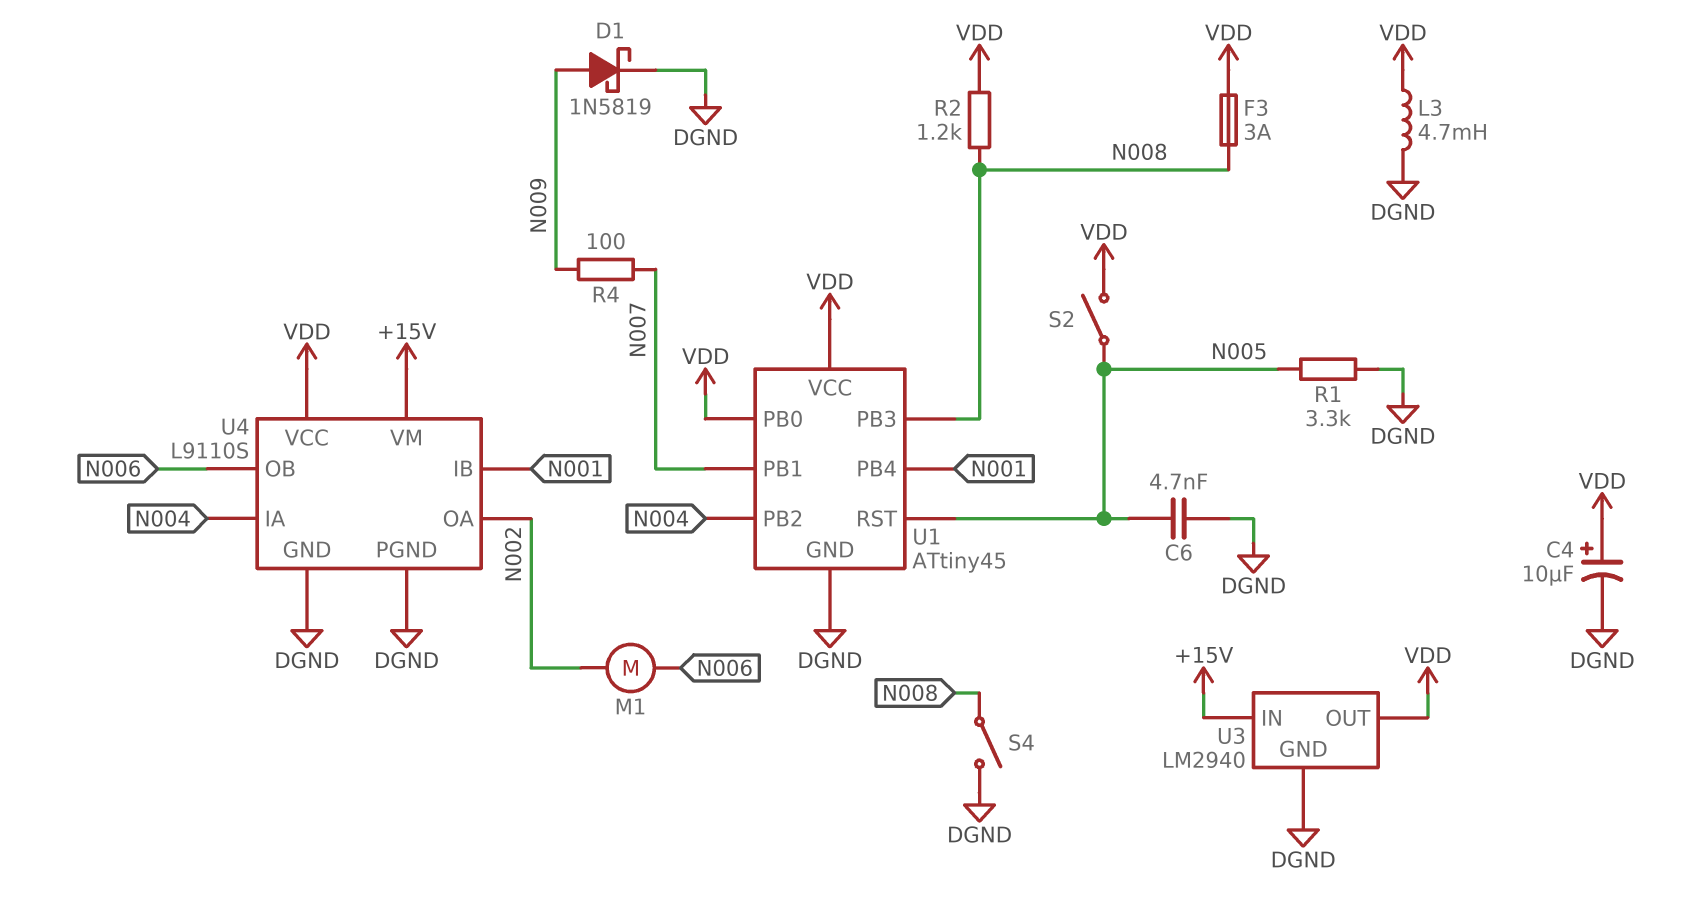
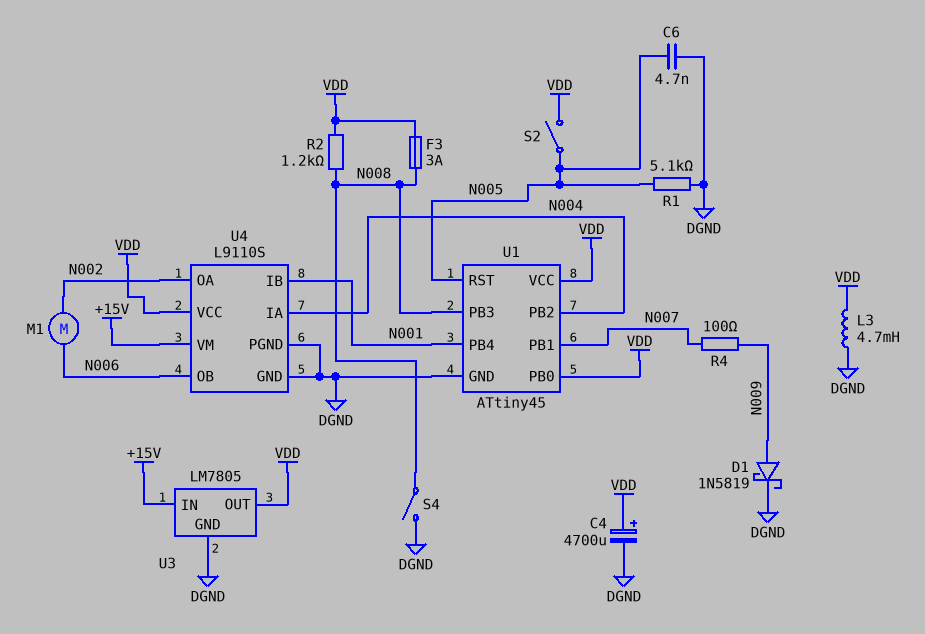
C4: 10uF (plus VDD, minus DGND) -> 4700uF (plus VDD, minus DGND)
R1: 3.3k (DGND, N005) -> 5.1k (DGND, N005)
U3: LM2940 -> LM7805

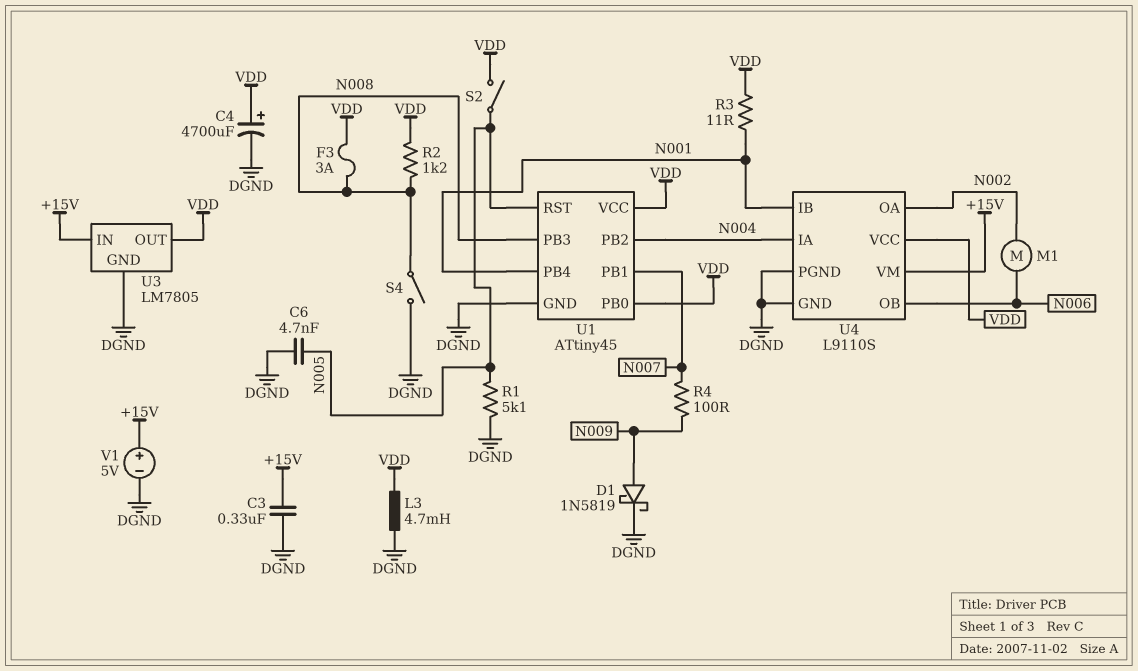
C3: none -> 330nF (+15V, DGND)
R3: none -> 11 (N001, VDD)
V1: none -> 5V (plus +15V, minus DGND)

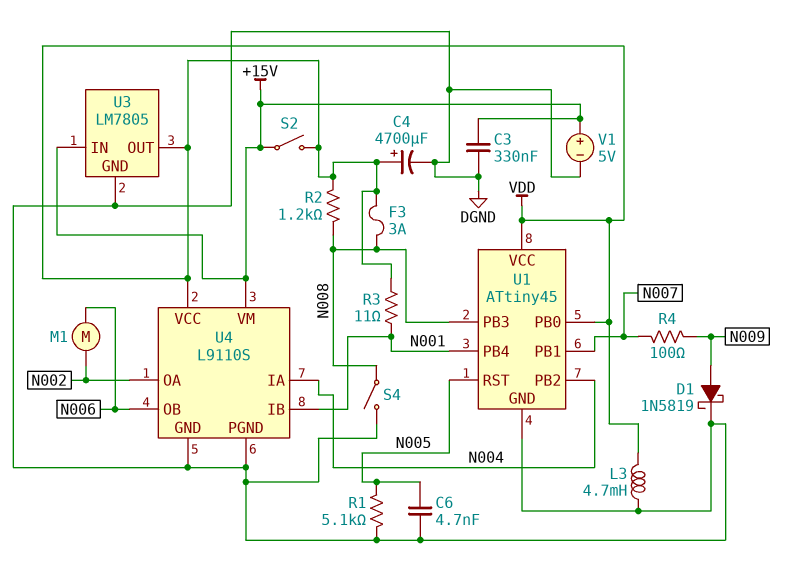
S2: switch (N005, VDD) -> switch (+15V, VDD)

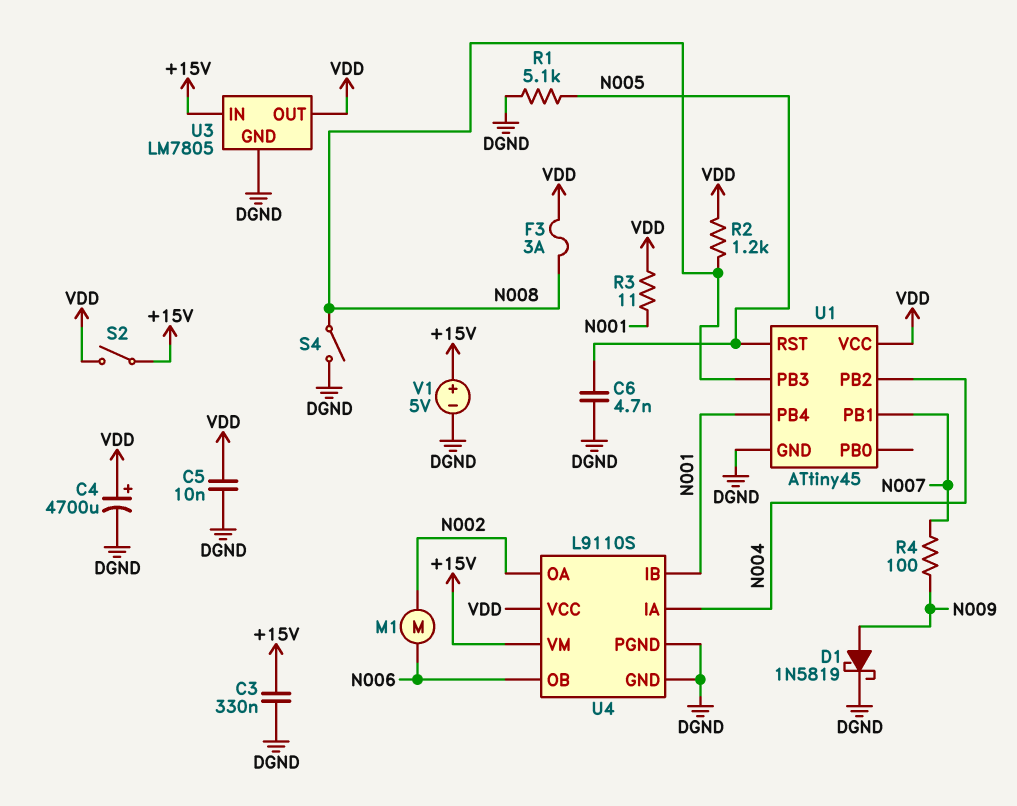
C5: none -> 10nF (DGND, VDD)
L3: 4.7mH (DGND, VDD) -> none
U1 pin PB0: VDD -> none

